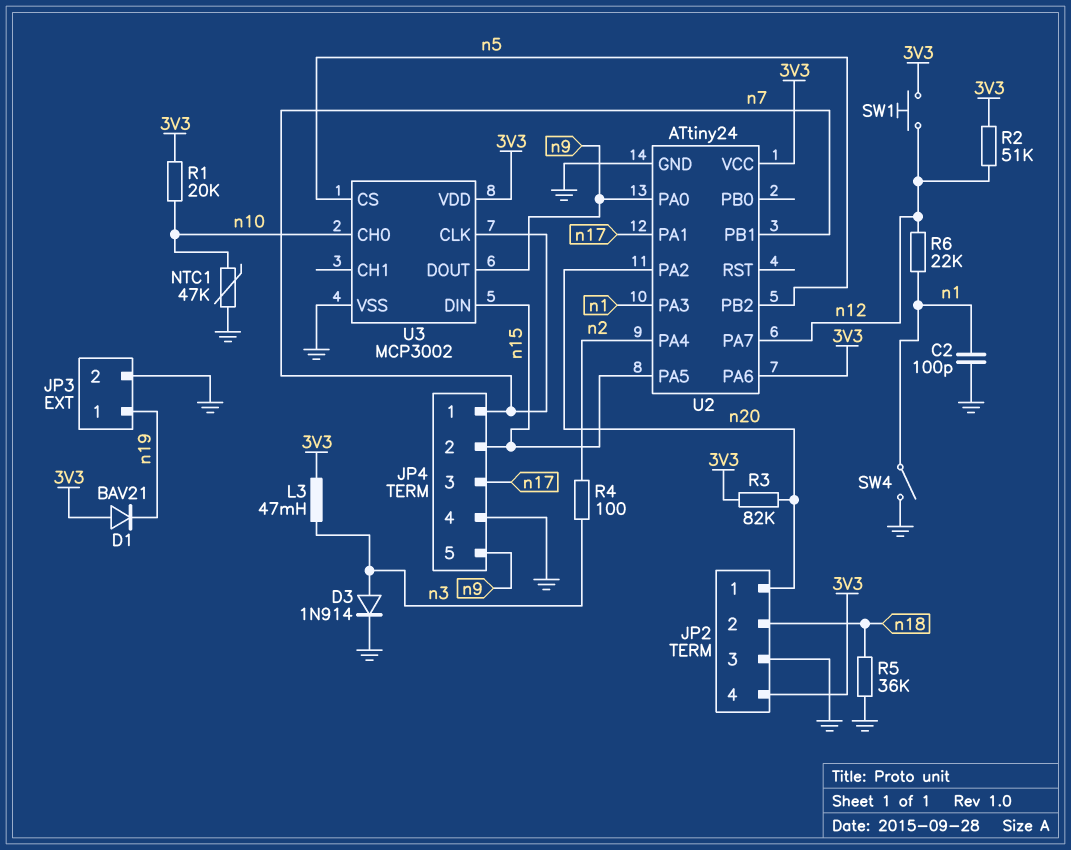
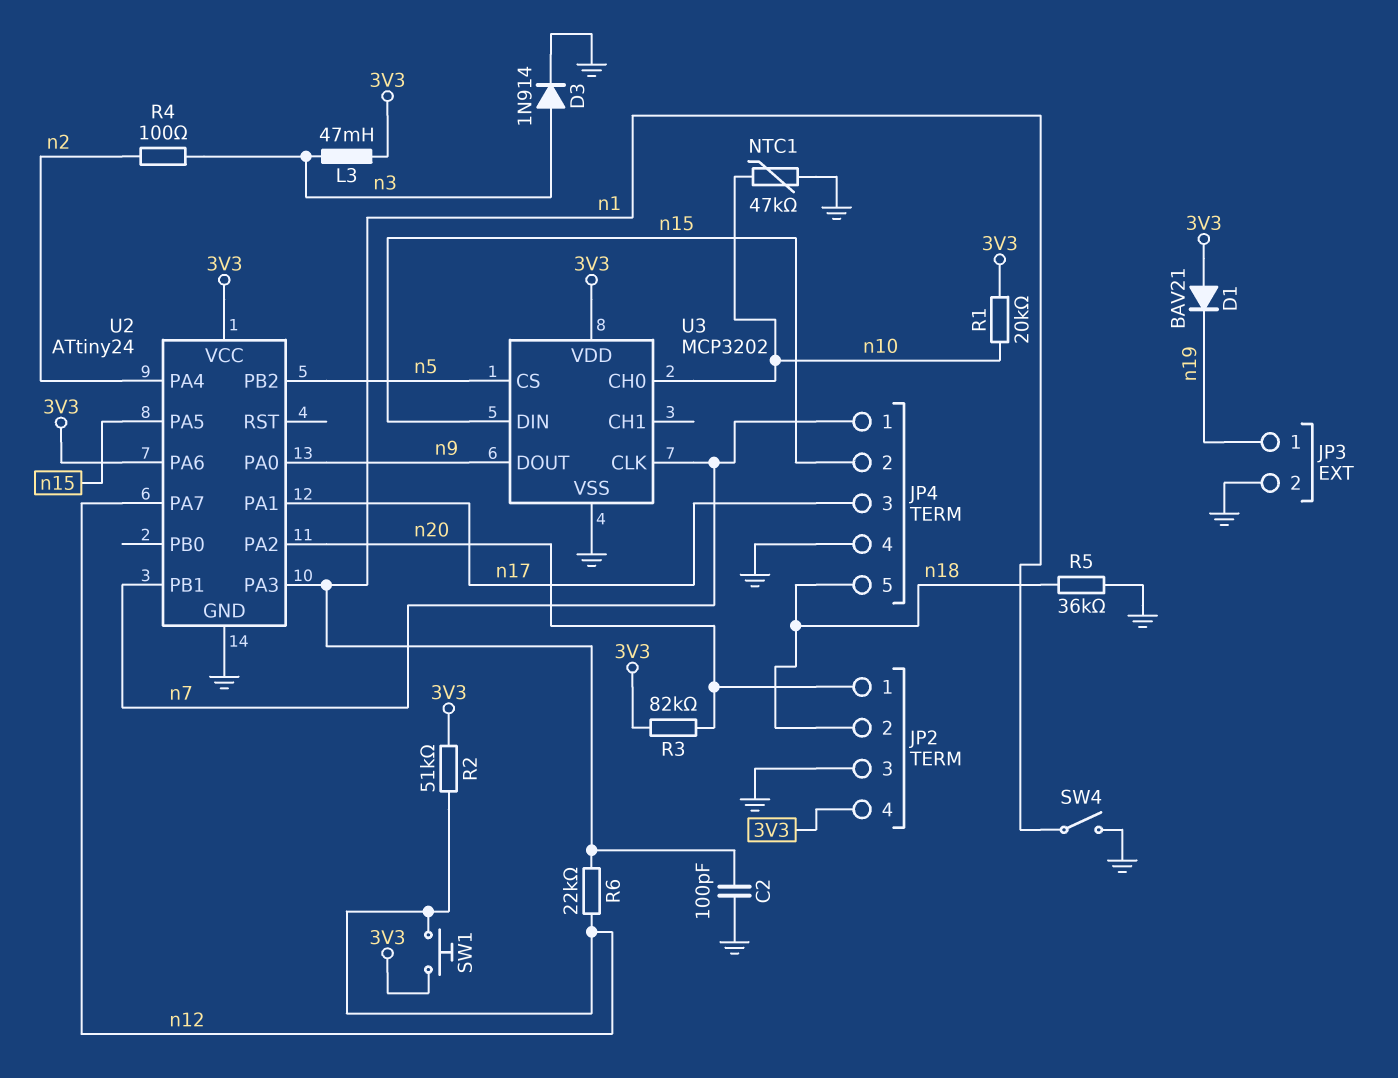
JP4 pin 5: n9 -> n18
U3: MCP3002 -> MCP3202

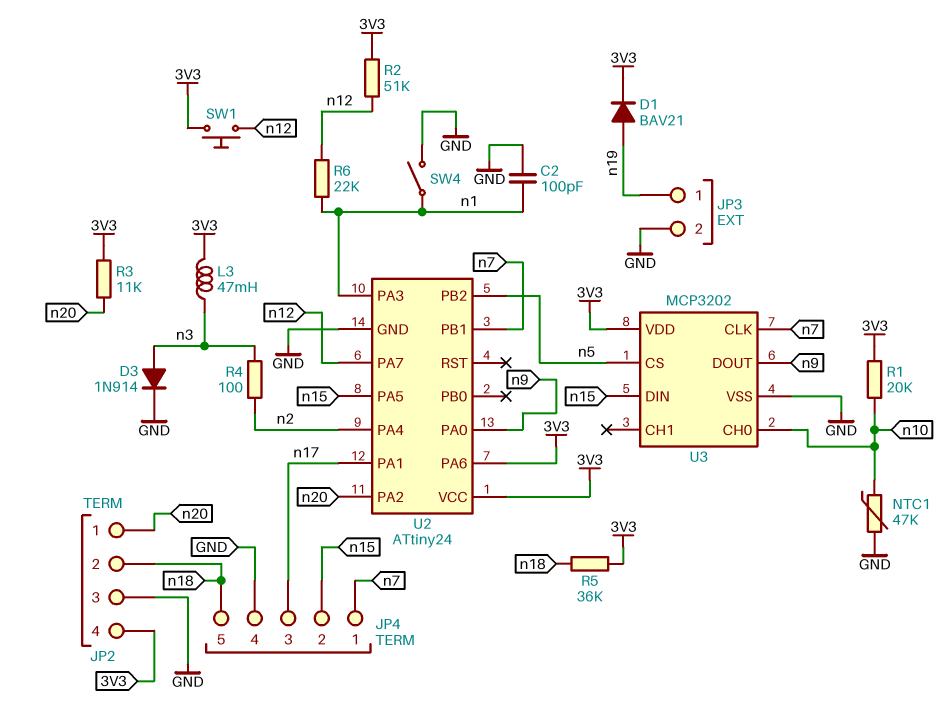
D1: diode BAV21 (A 3V3, K n19) -> diode BAV21 (A n19, K 3V3)
R3: 82k (3V3, n20) -> 11k (3V3, n20)
R5: 36k (GND, n18) -> 36k (3V3, n18)

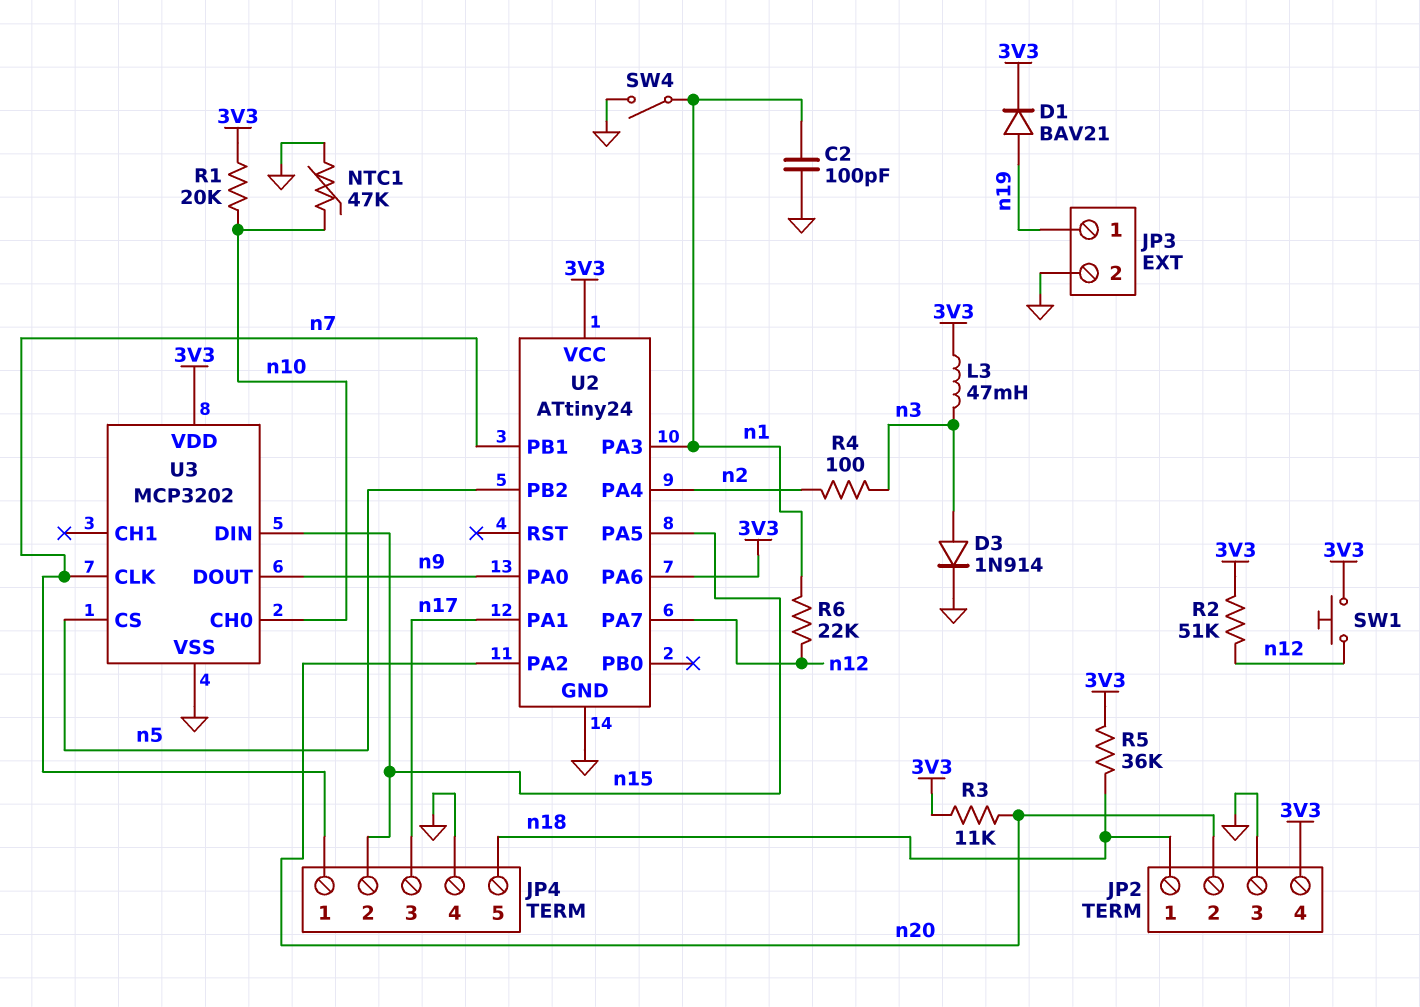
JP2 pin 1: n20 -> n18
JP2 pin 2: n18 -> n20

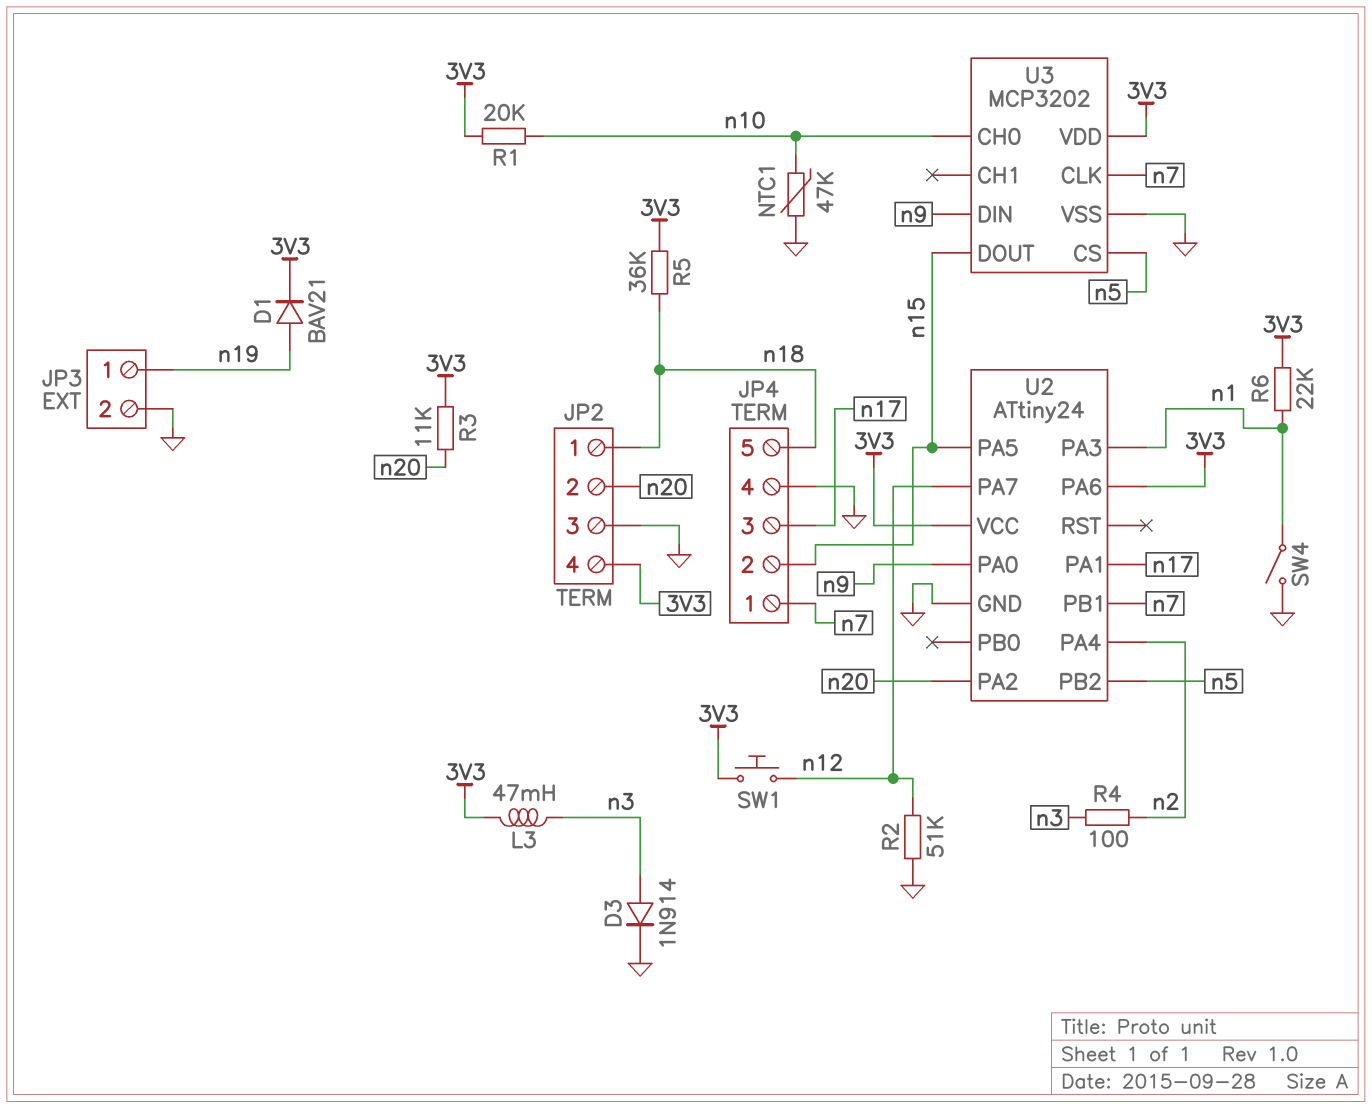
C2: 100pF (GND, n1) -> none
R2: 51k (3V3, n12) -> 51k (GND, n12)
R6: 22k (n1, n12) -> 22k (3V3, n1)
U3 pin DIN: n15 -> n9
U3 pin DOUT: n9 -> n15

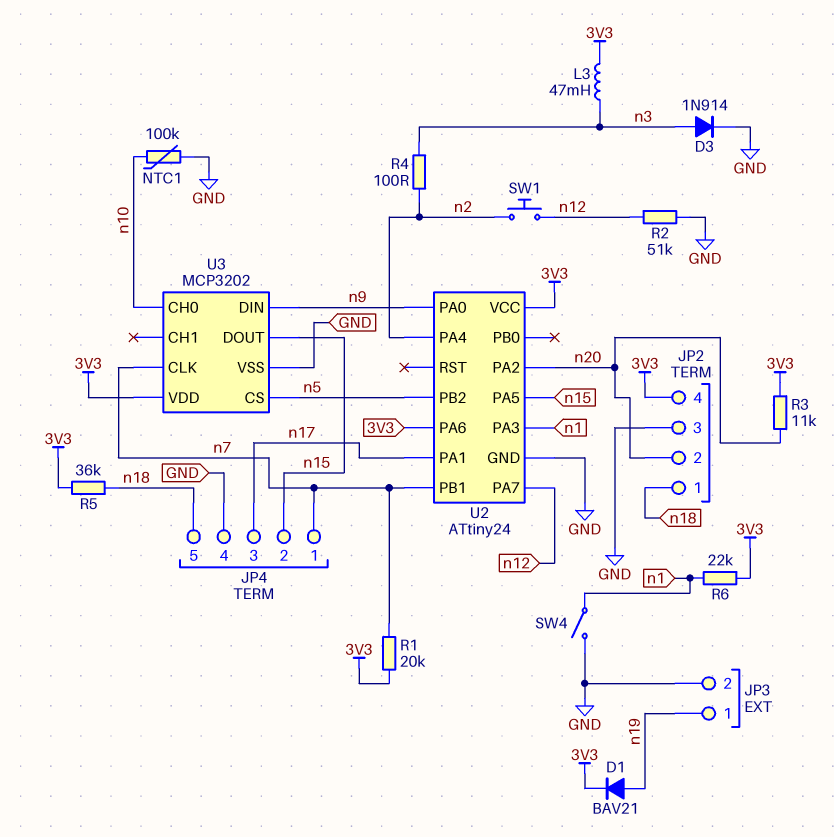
NTC1: 47k (GND, n10) -> 100k (GND, n10)
R1: 20k (3V3, n10) -> 20k (3V3, n7)
SW1: button (3V3, n12) -> button (n2, n12)

